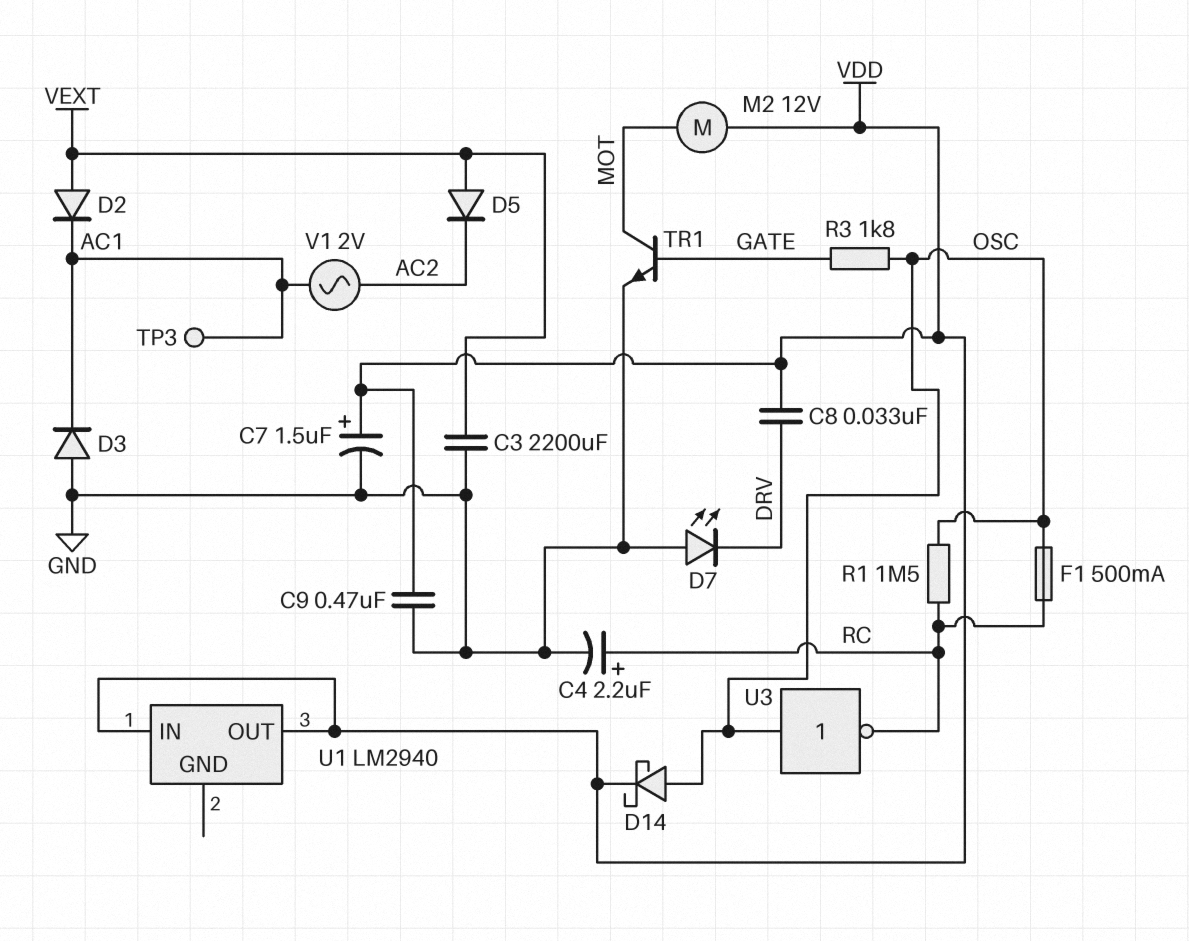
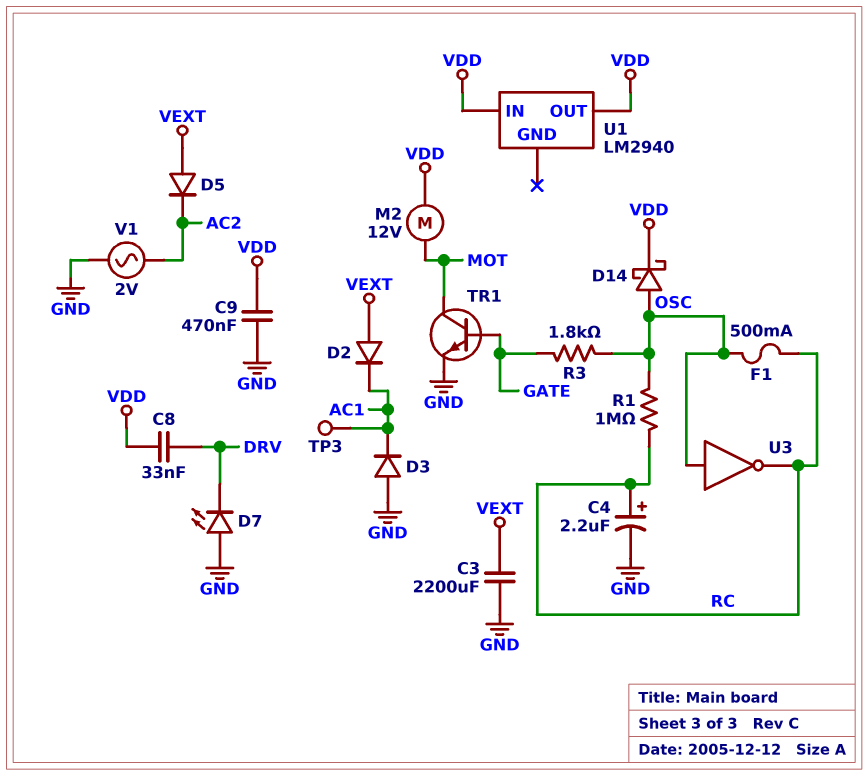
C7: 1.5uF (plus VDD, minus GND) -> none
R1: 1.5M (OSC, RC) -> 1M (OSC, RC)
V1: AC 2V (AC1, AC2) -> AC 2V (AC2, GND)

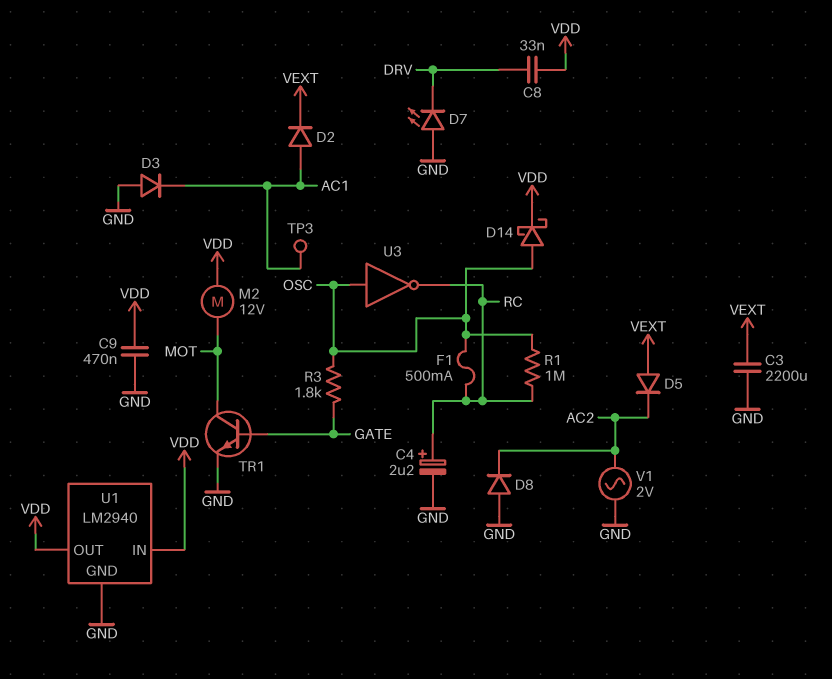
D2: diode (A VEXT, K AC1) -> diode (A AC1, K VEXT)
D8: none -> diode (A GND, K AC2)
U1 pin GND: none -> GND

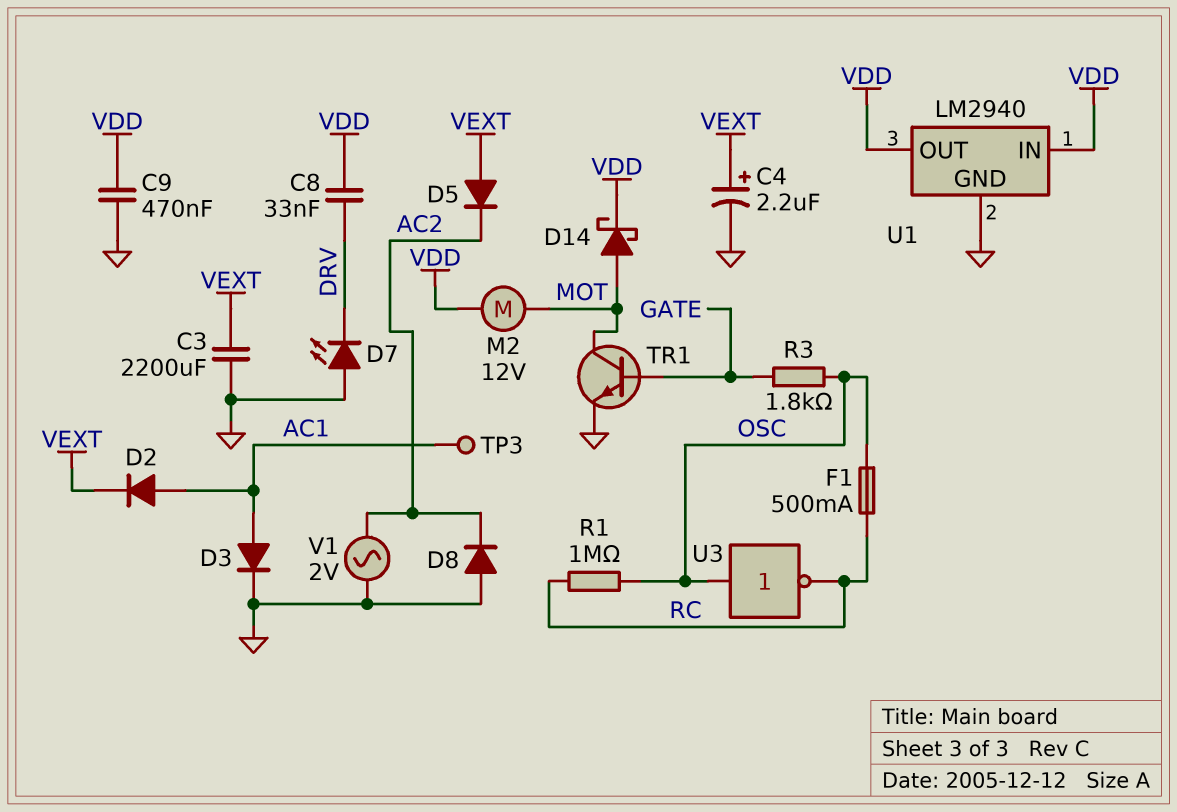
C4: 2.2uF (plus RC, minus GND) -> 2.2uF (plus VEXT, minus GND)
D3: diode (A GND, K AC1) -> diode (A AC1, K GND)
D14: schottky (A OSC, K VDD) -> schottky (A MOT, K VDD)

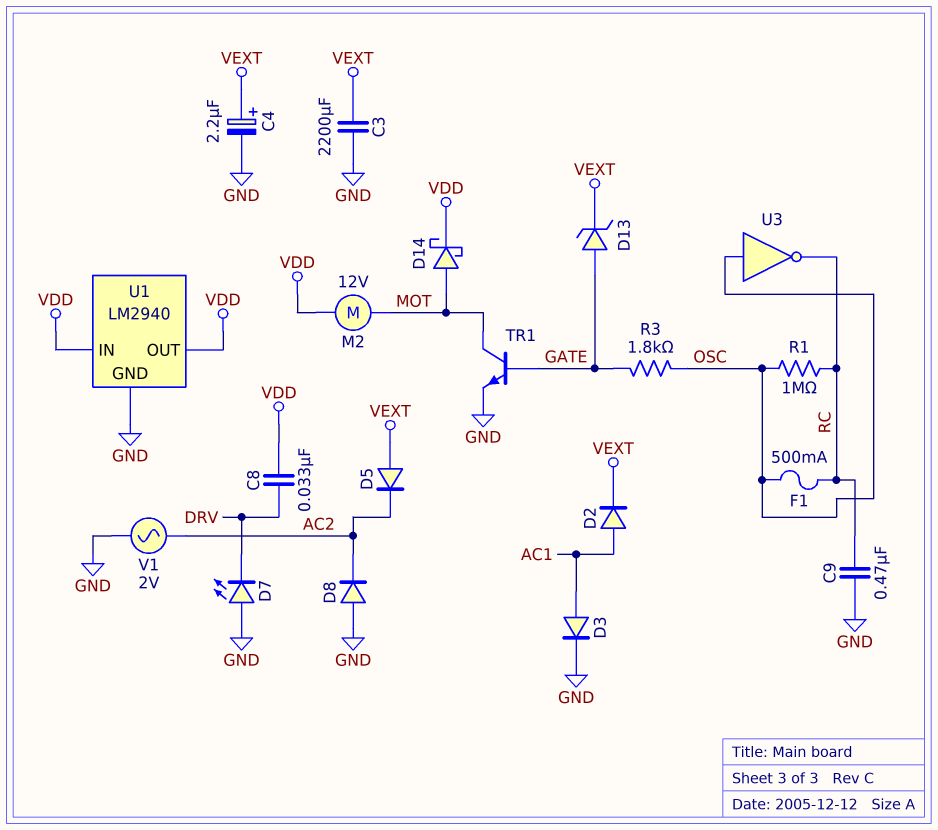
C9: 470nF (GND, VDD) -> 470nF (GND, RC)
D13: none -> zener (A GATE, K VEXT)
TP3: test point (AC1) -> none

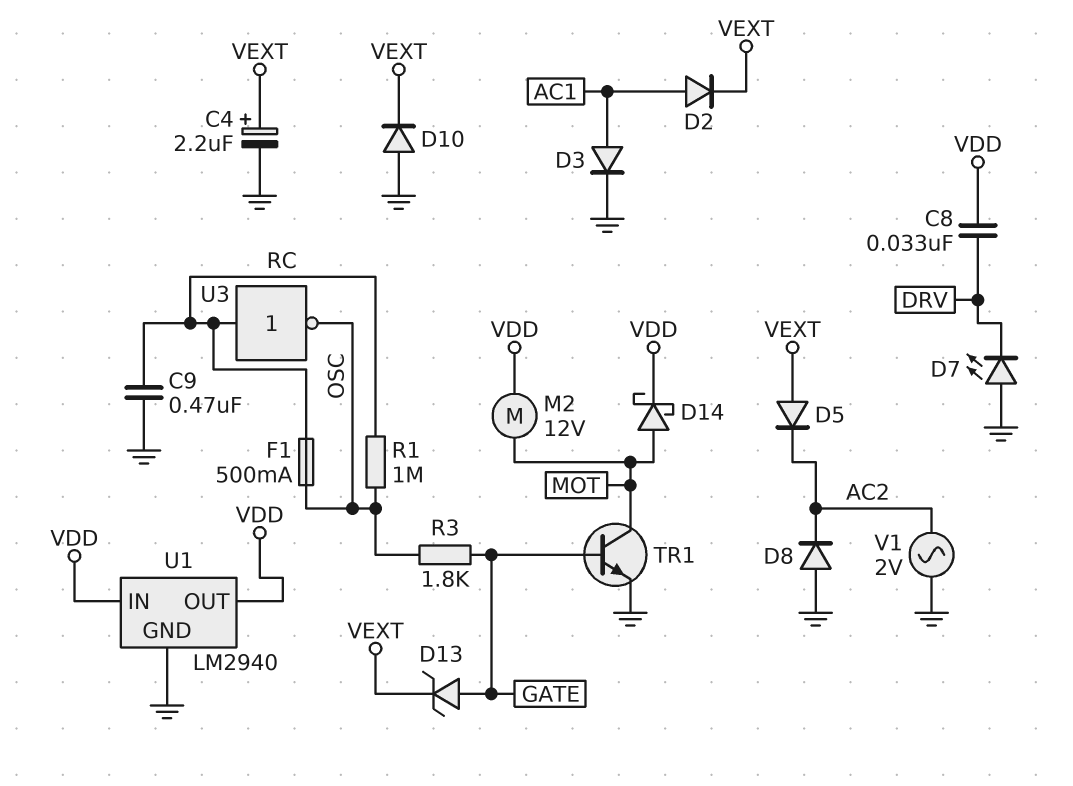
C3: 2200uF (GND, VEXT) -> none
D10: none -> diode (A GND, K VEXT)
U3: NOT (in OSC, out RC) -> NOT (in RC, out OSC)

